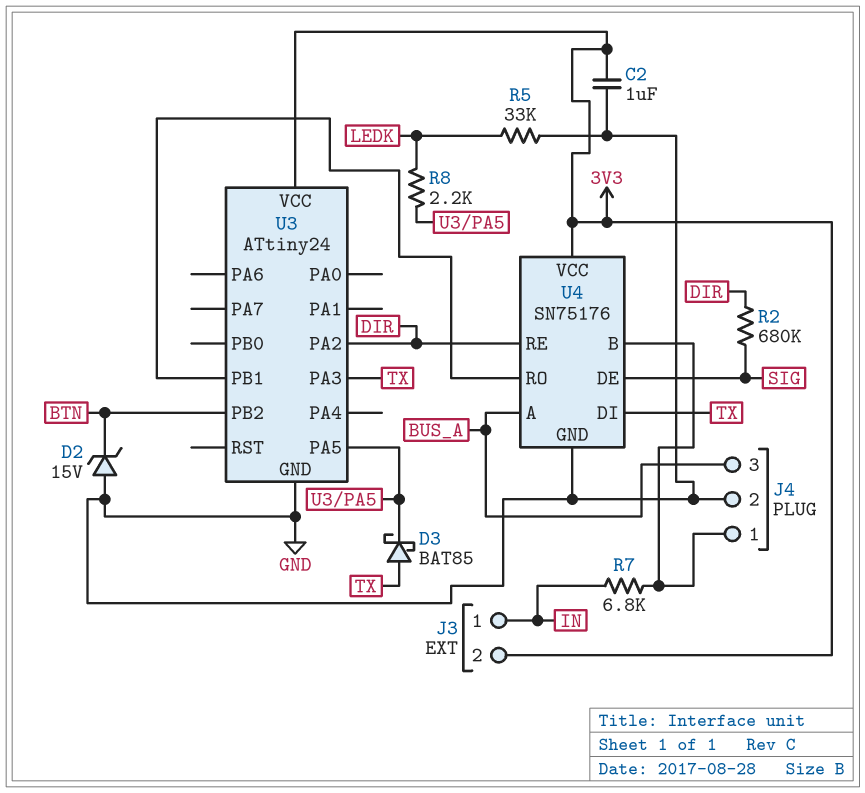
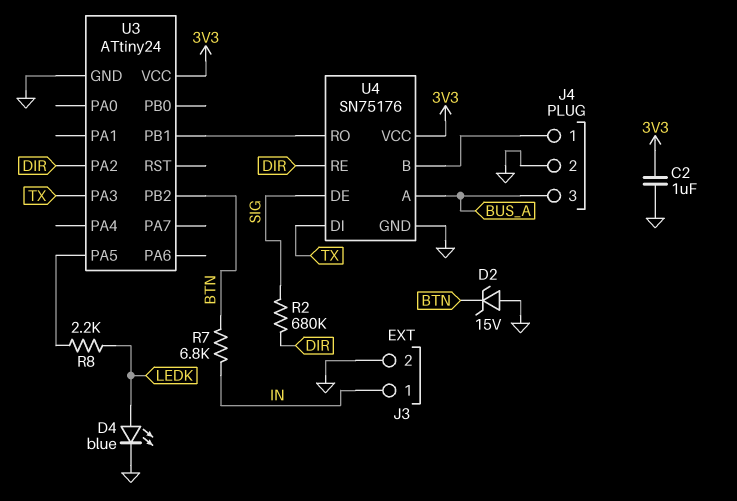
D3: schottky BAT85 (A TX, K U3/PA5) -> none
D4: none -> LED blue (A LEDK, K GND)
J3 pin 2: 3V3 -> GND
R5: 33k (GND, LEDK) -> none
R7: 6.8k (IN, J4/1) -> 6.8k (BTN, IN)

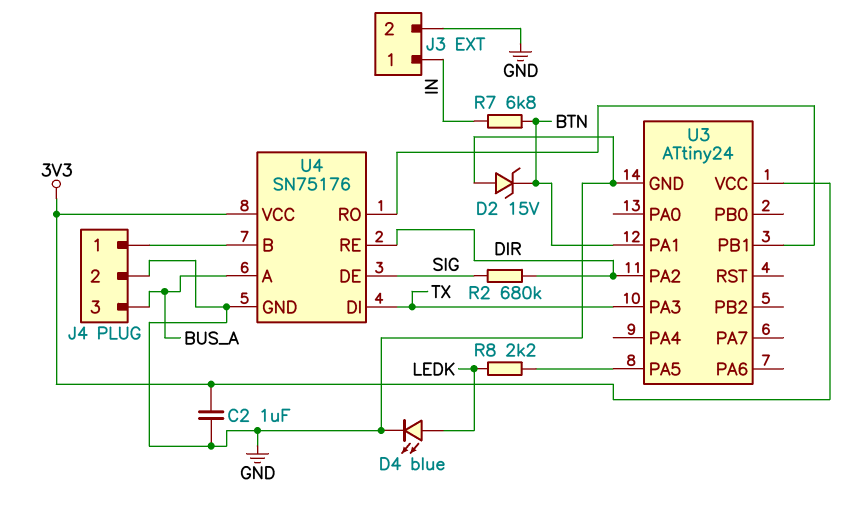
U3 pin PA1: none -> BTN
U3 pin PB2: BTN -> none

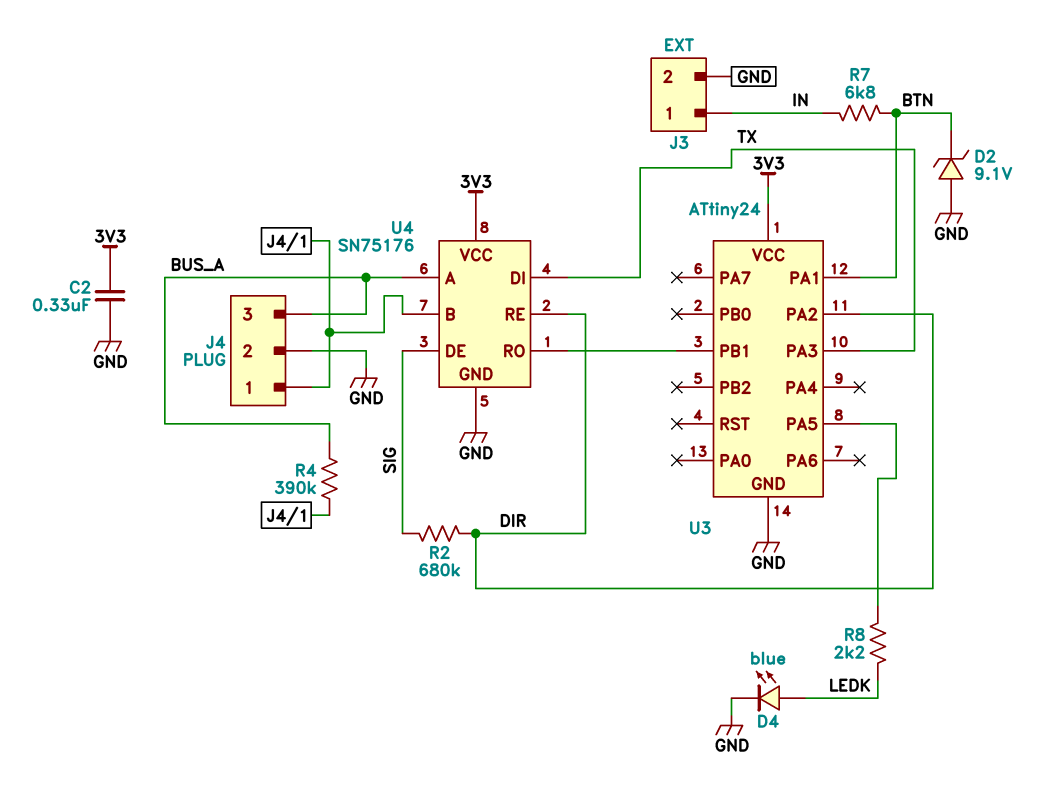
C2: 1uF (3V3, GND) -> 330nF (3V3, GND)
D2: zener 15V (A GND, K BTN) -> zener 9.1V (A GND, K BTN)
R4: none -> 390k (BUS_A, J4/1)

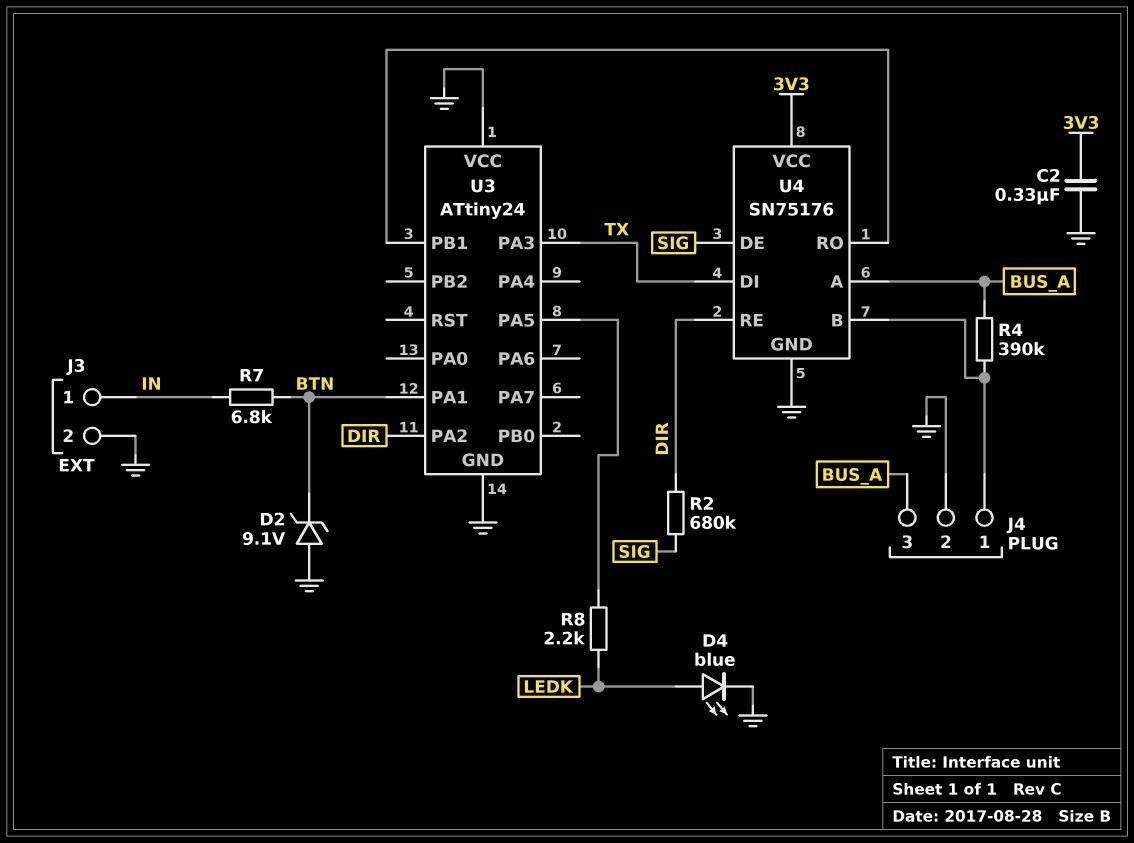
U3 pin VCC: 3V3 -> GND

